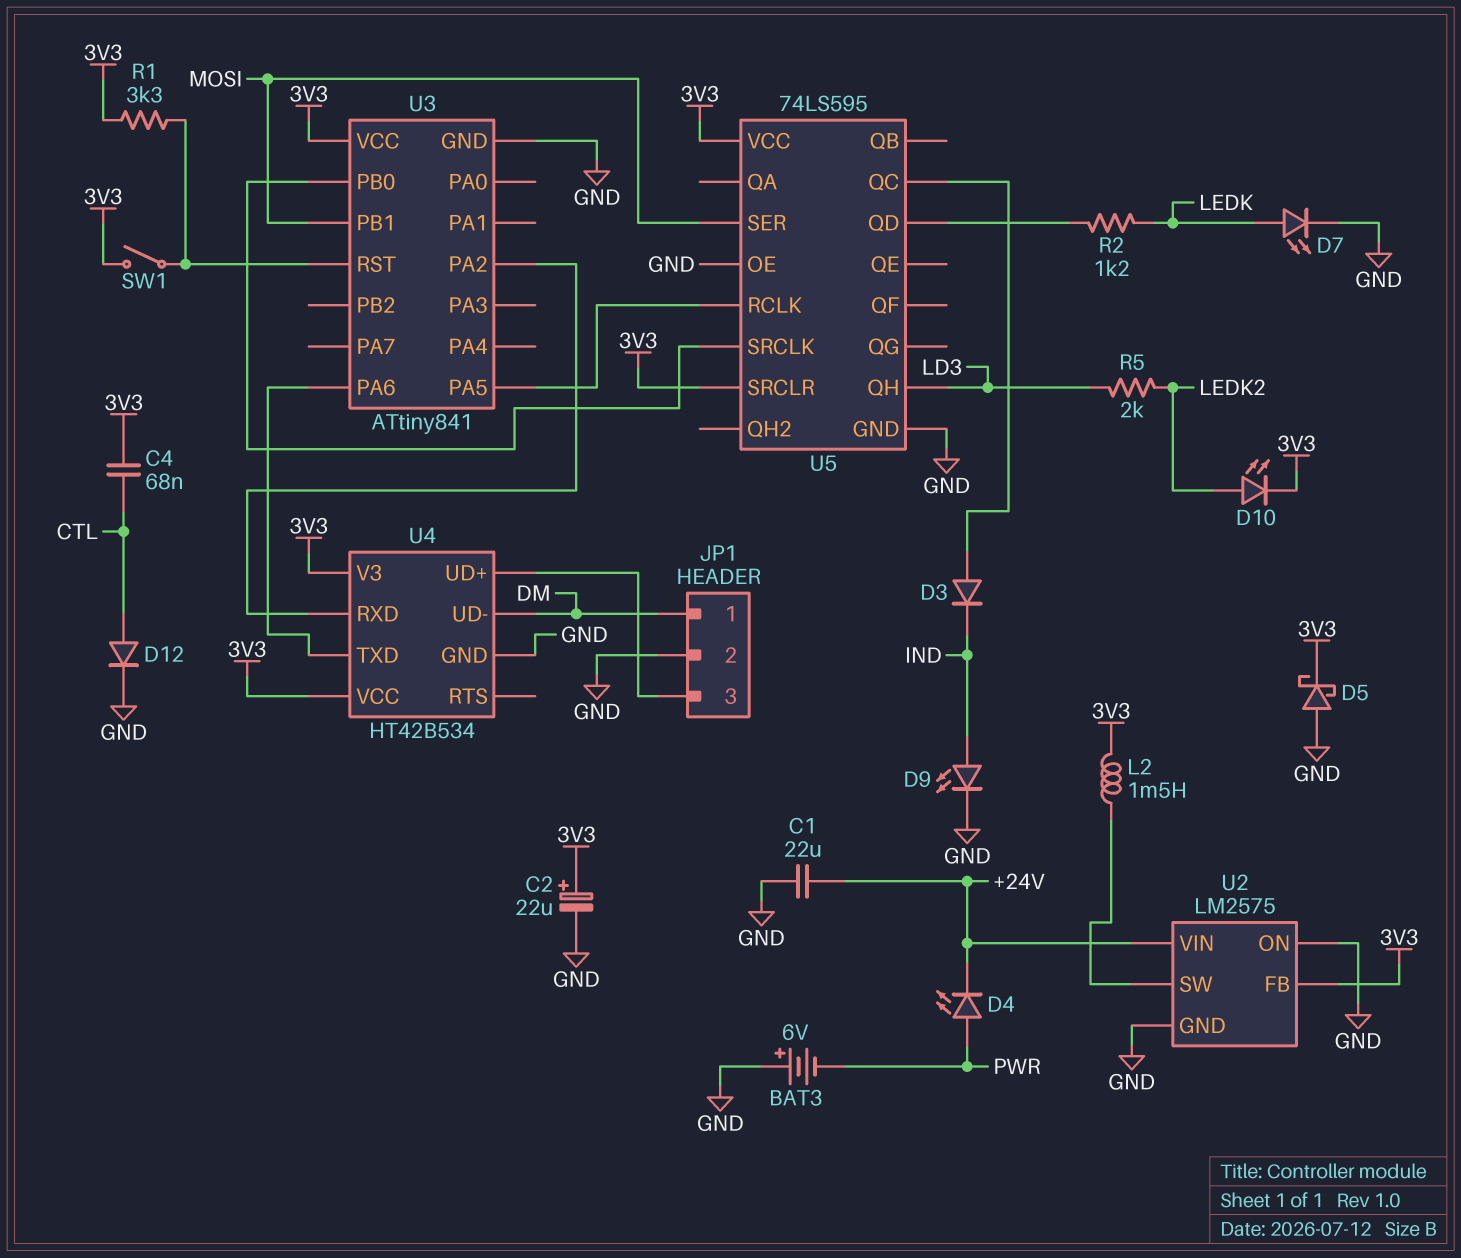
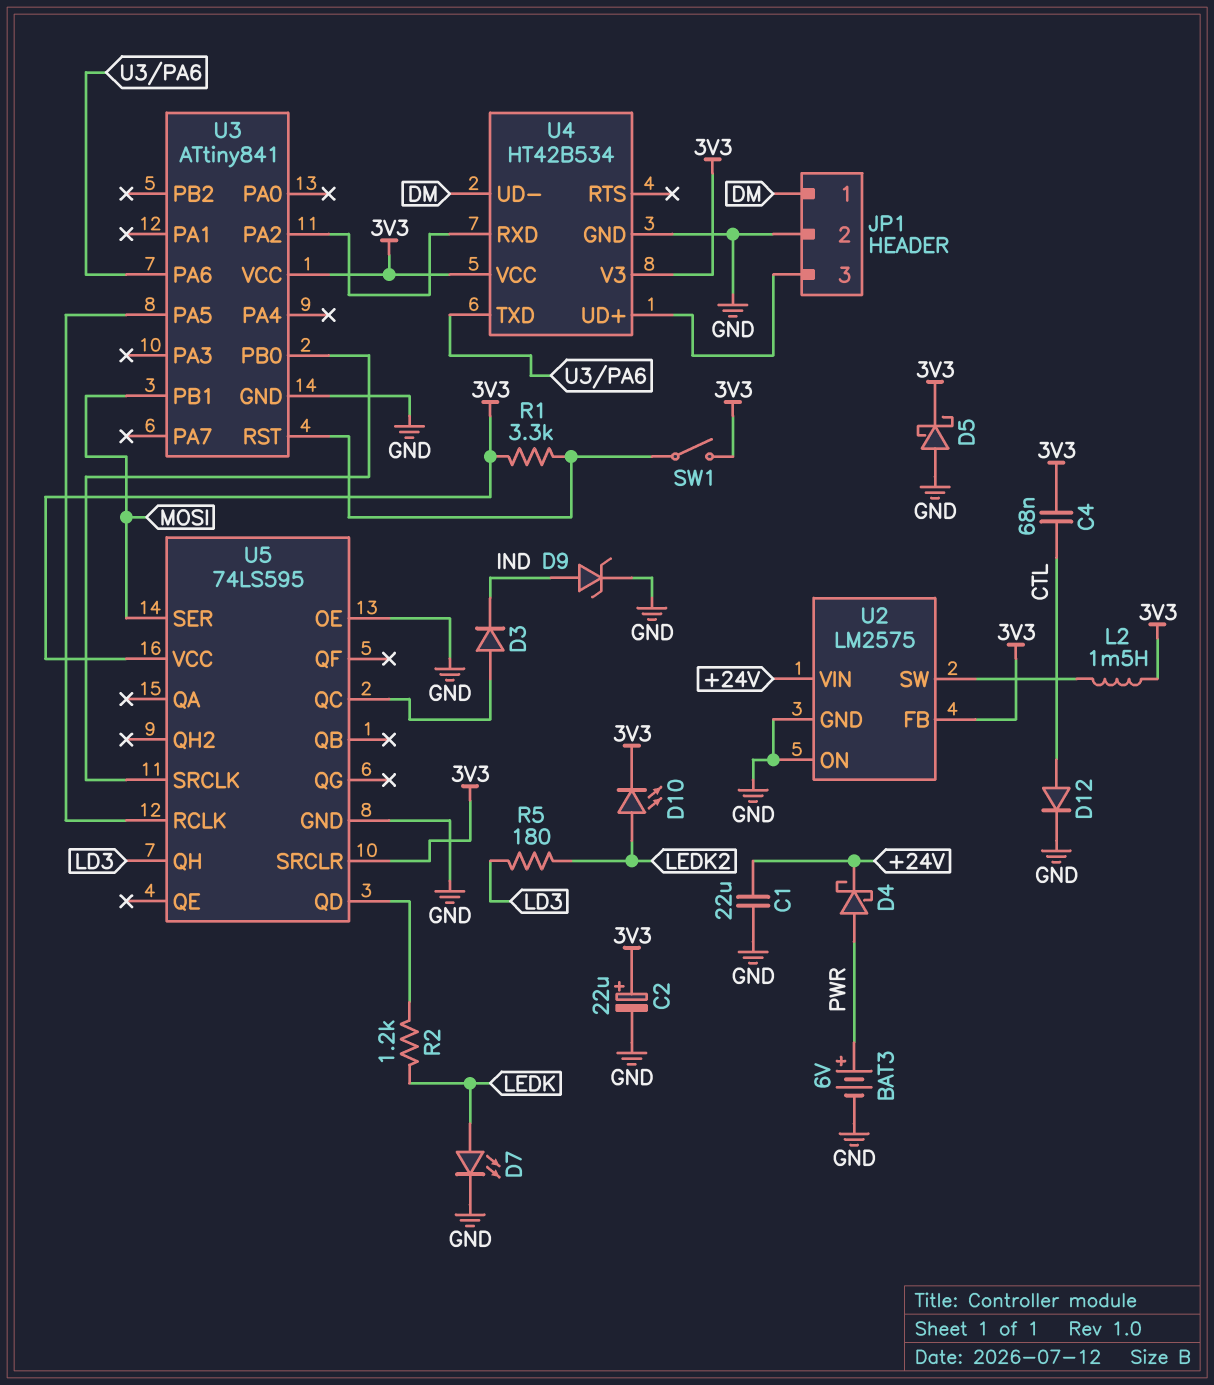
BAT3: 6V (plus GND, minus PWR) -> 6V (plus PWR, minus GND)
D4: LED (A PWR, K +24V) -> schottky (A PWR, K +24V)
D9: LED (A IND, K GND) -> zener (A IND, K GND)
R5: 2k (LD3, LEDK2) -> 180 (LD3, LEDK2)

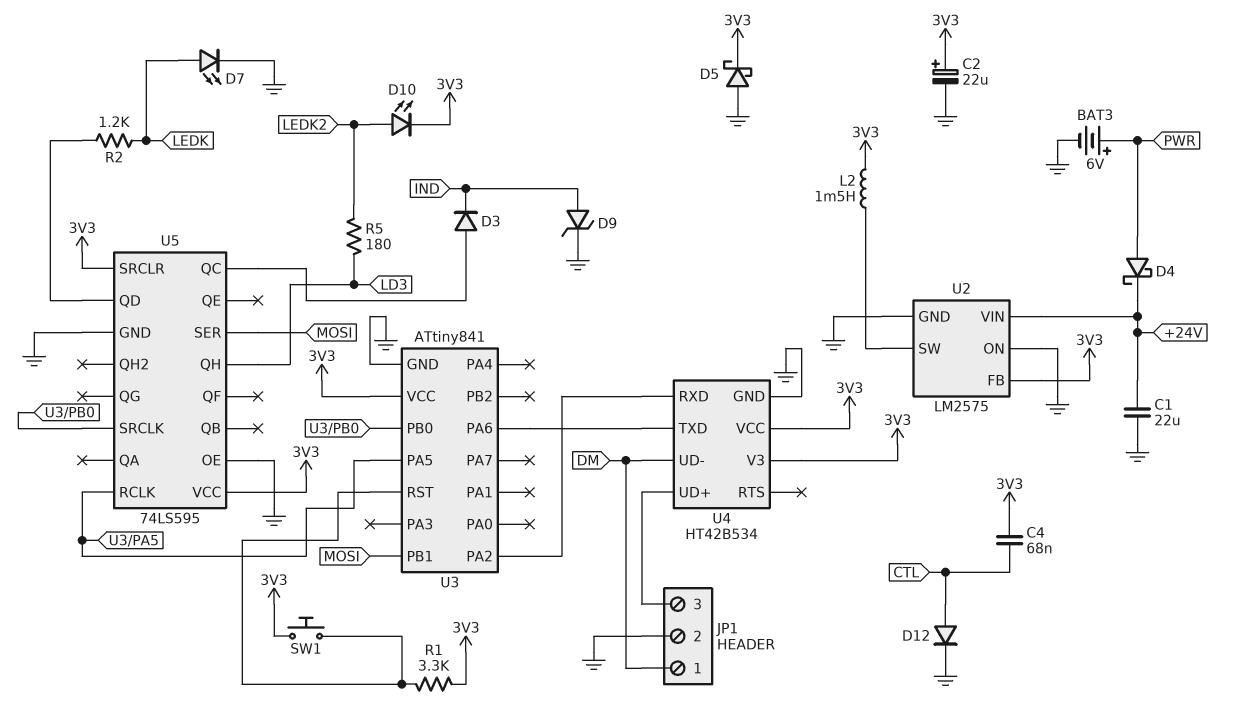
SW1: switch (3V3, U3/RST) -> button (3V3, U3/RST)

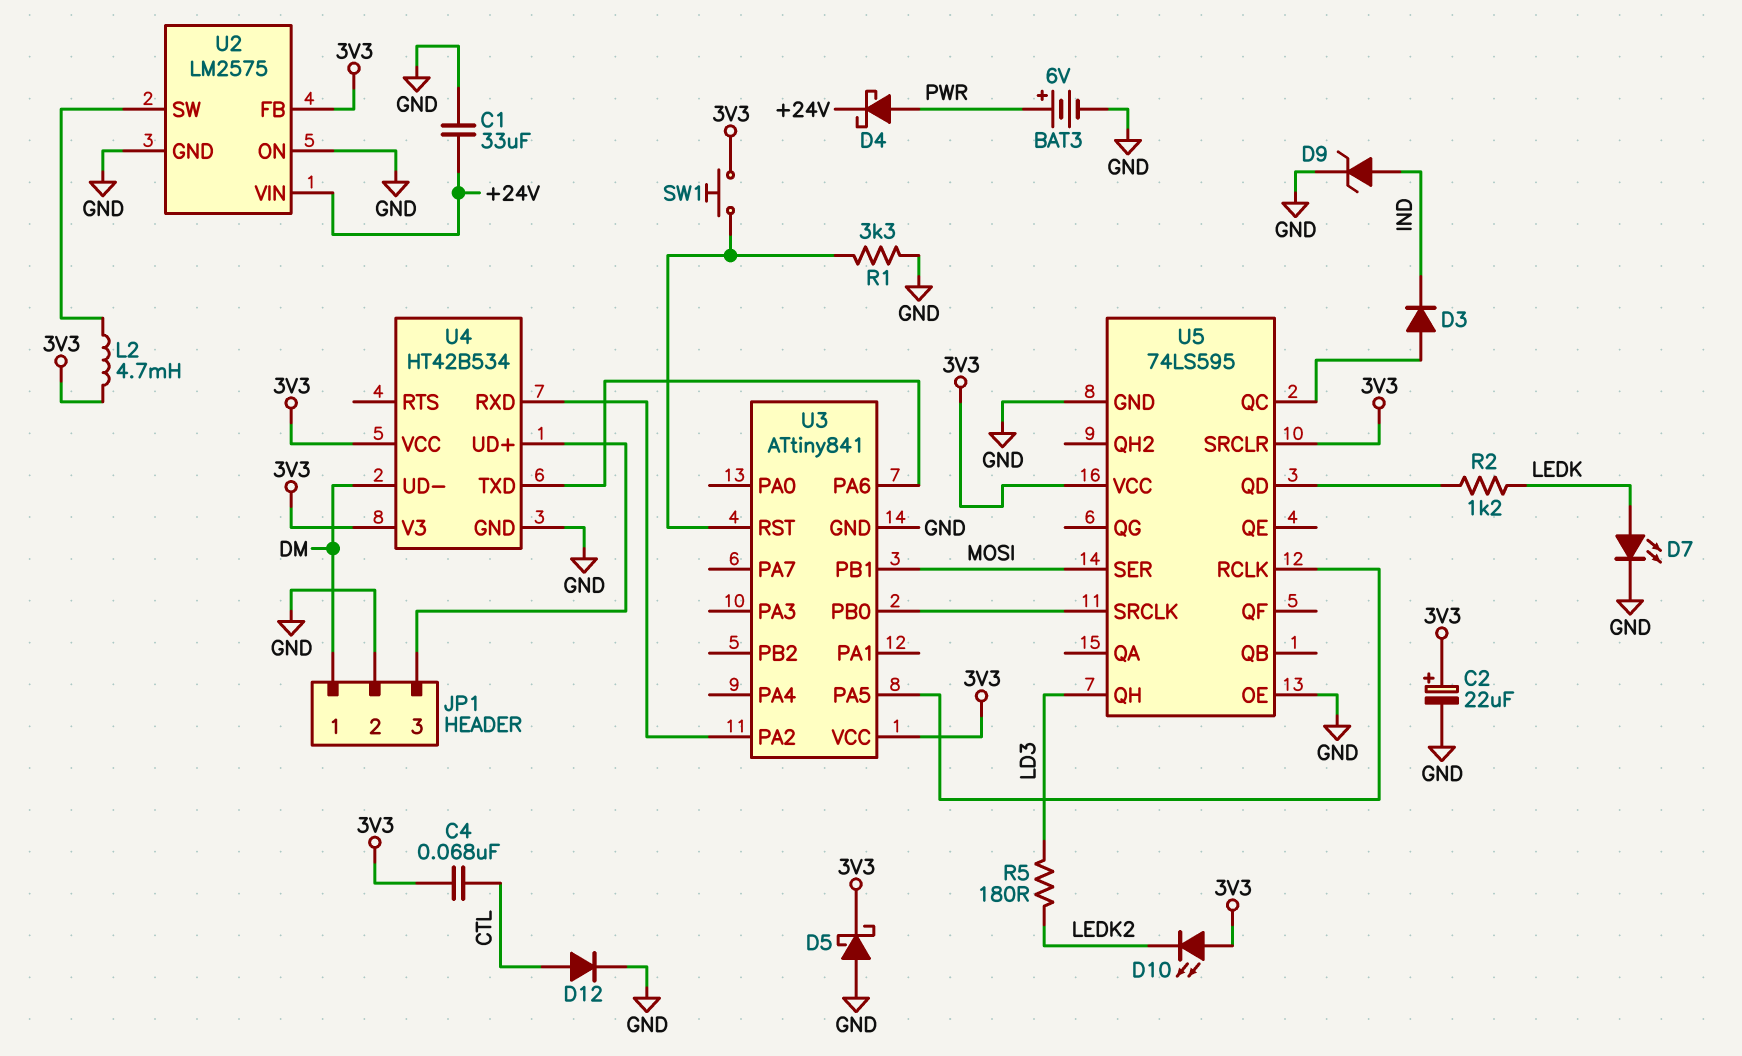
C1: 22uF (+24V, GND) -> 33uF (+24V, GND)
D10: LED (A LEDK2, K 3V3) -> LED (A 3V3, K LEDK2)
L2: 1.5mH (3V3, U2/SW) -> 4.7mH (3V3, U2/SW)
R1: 3.3k (3V3, U3/RST) -> 3.3k (GND, U3/RST)

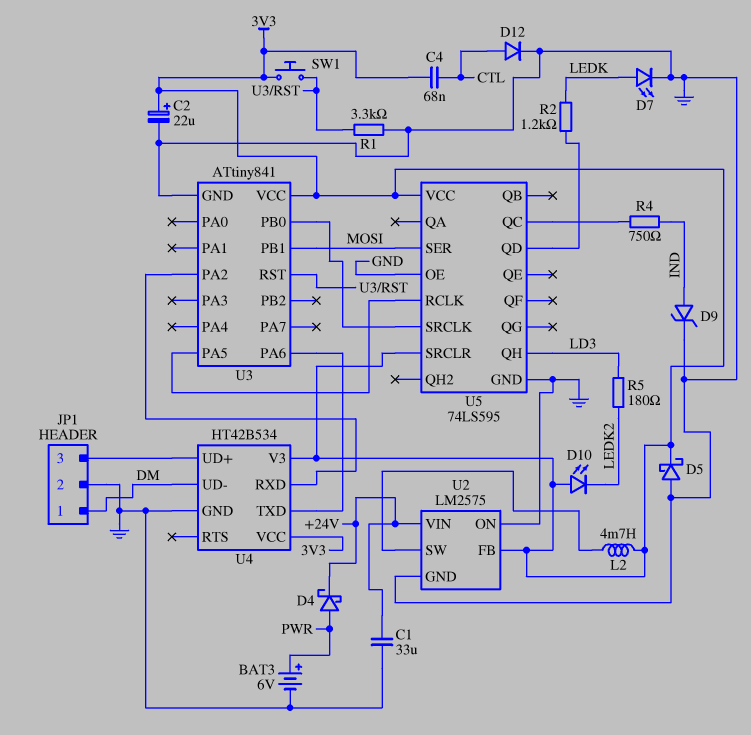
D3: diode (A U5/QC, K IND) -> none
R4: none -> 750 (IND, U5/QC)

